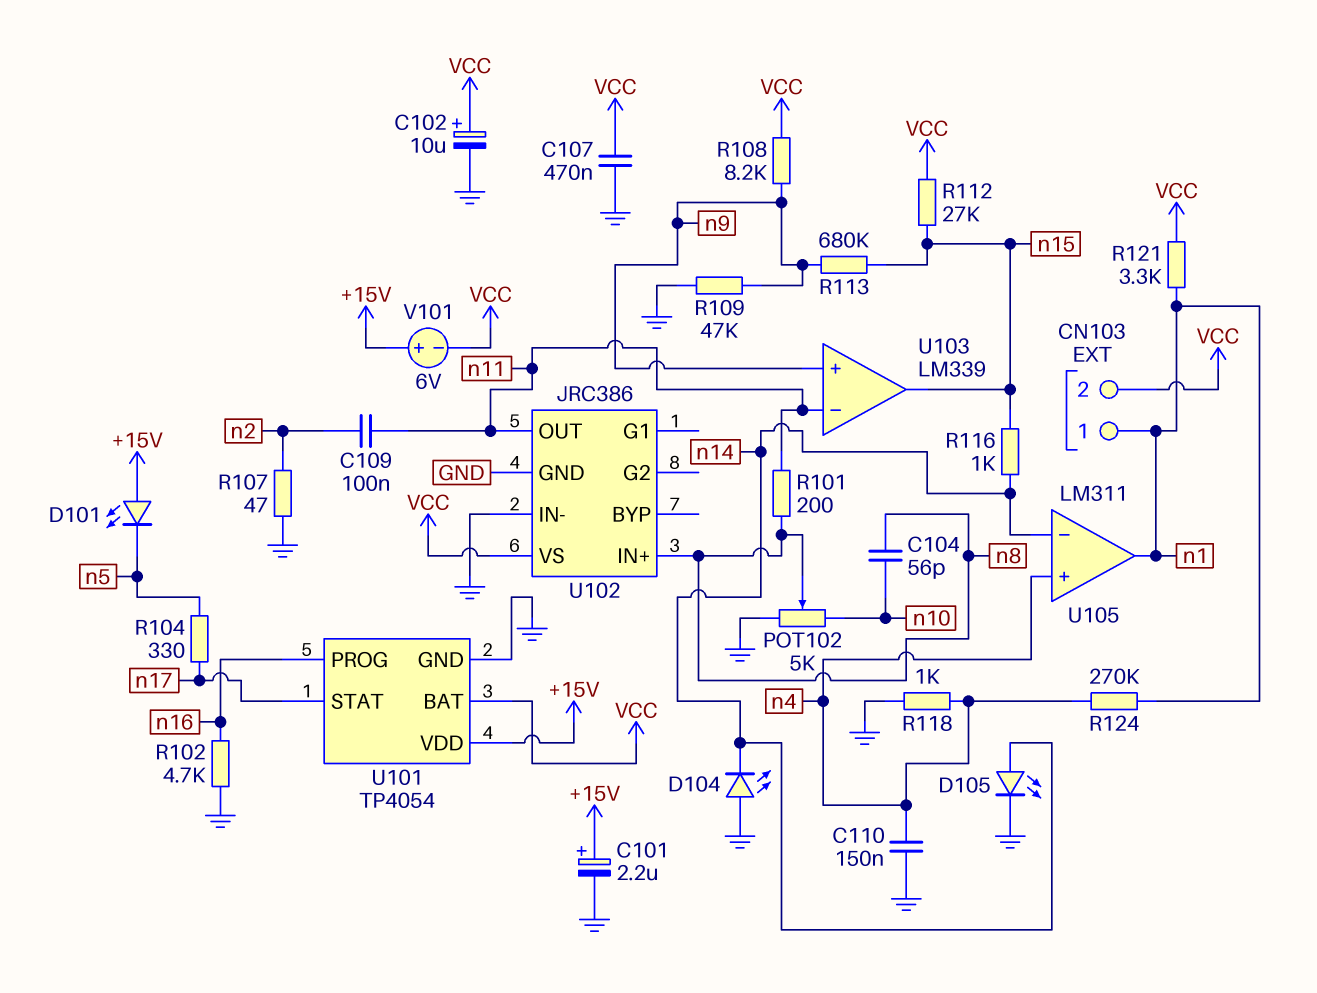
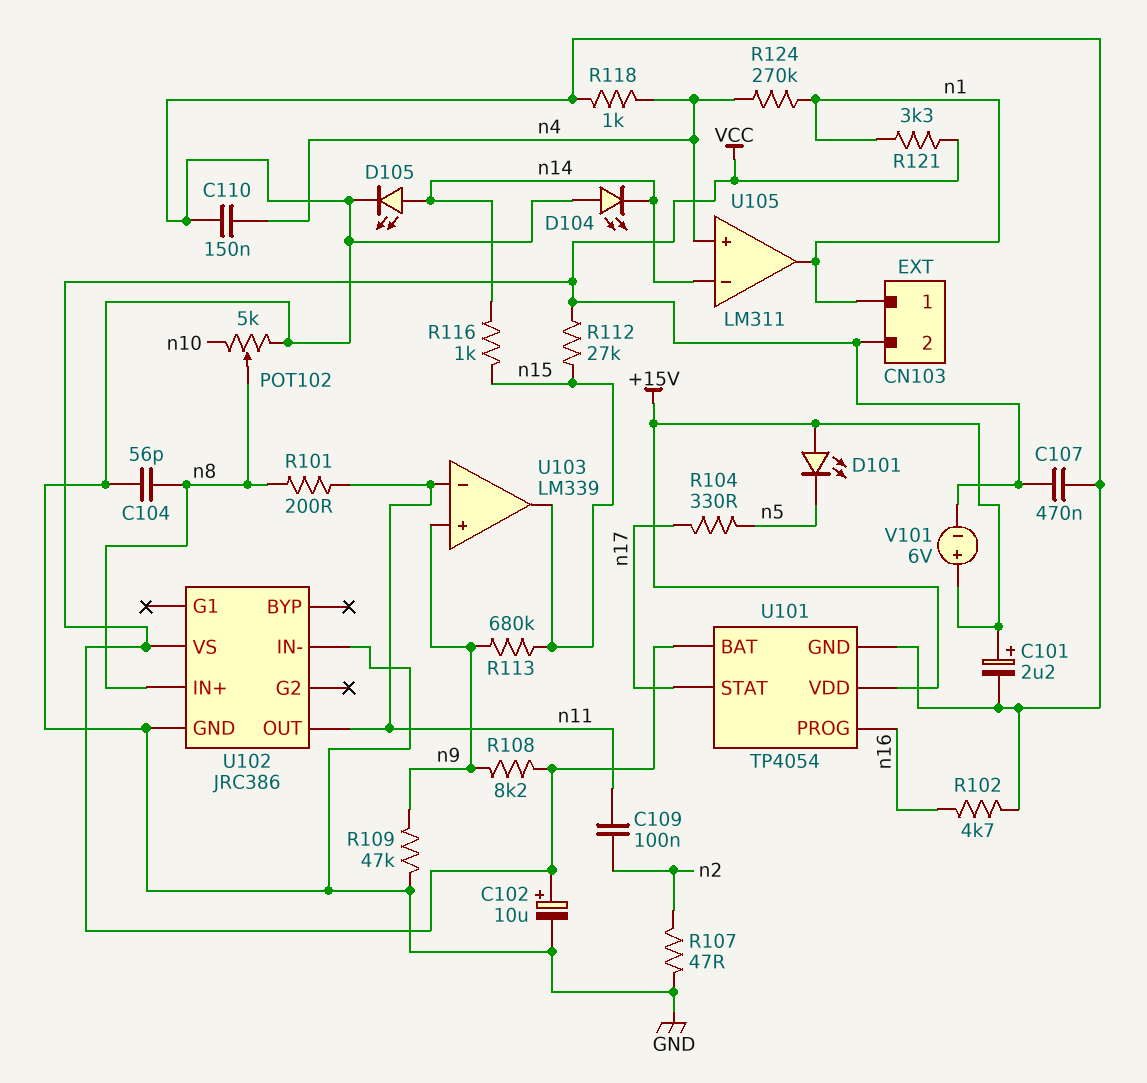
C104: 56pF (n8, n10) -> 56pF (GND, n8)

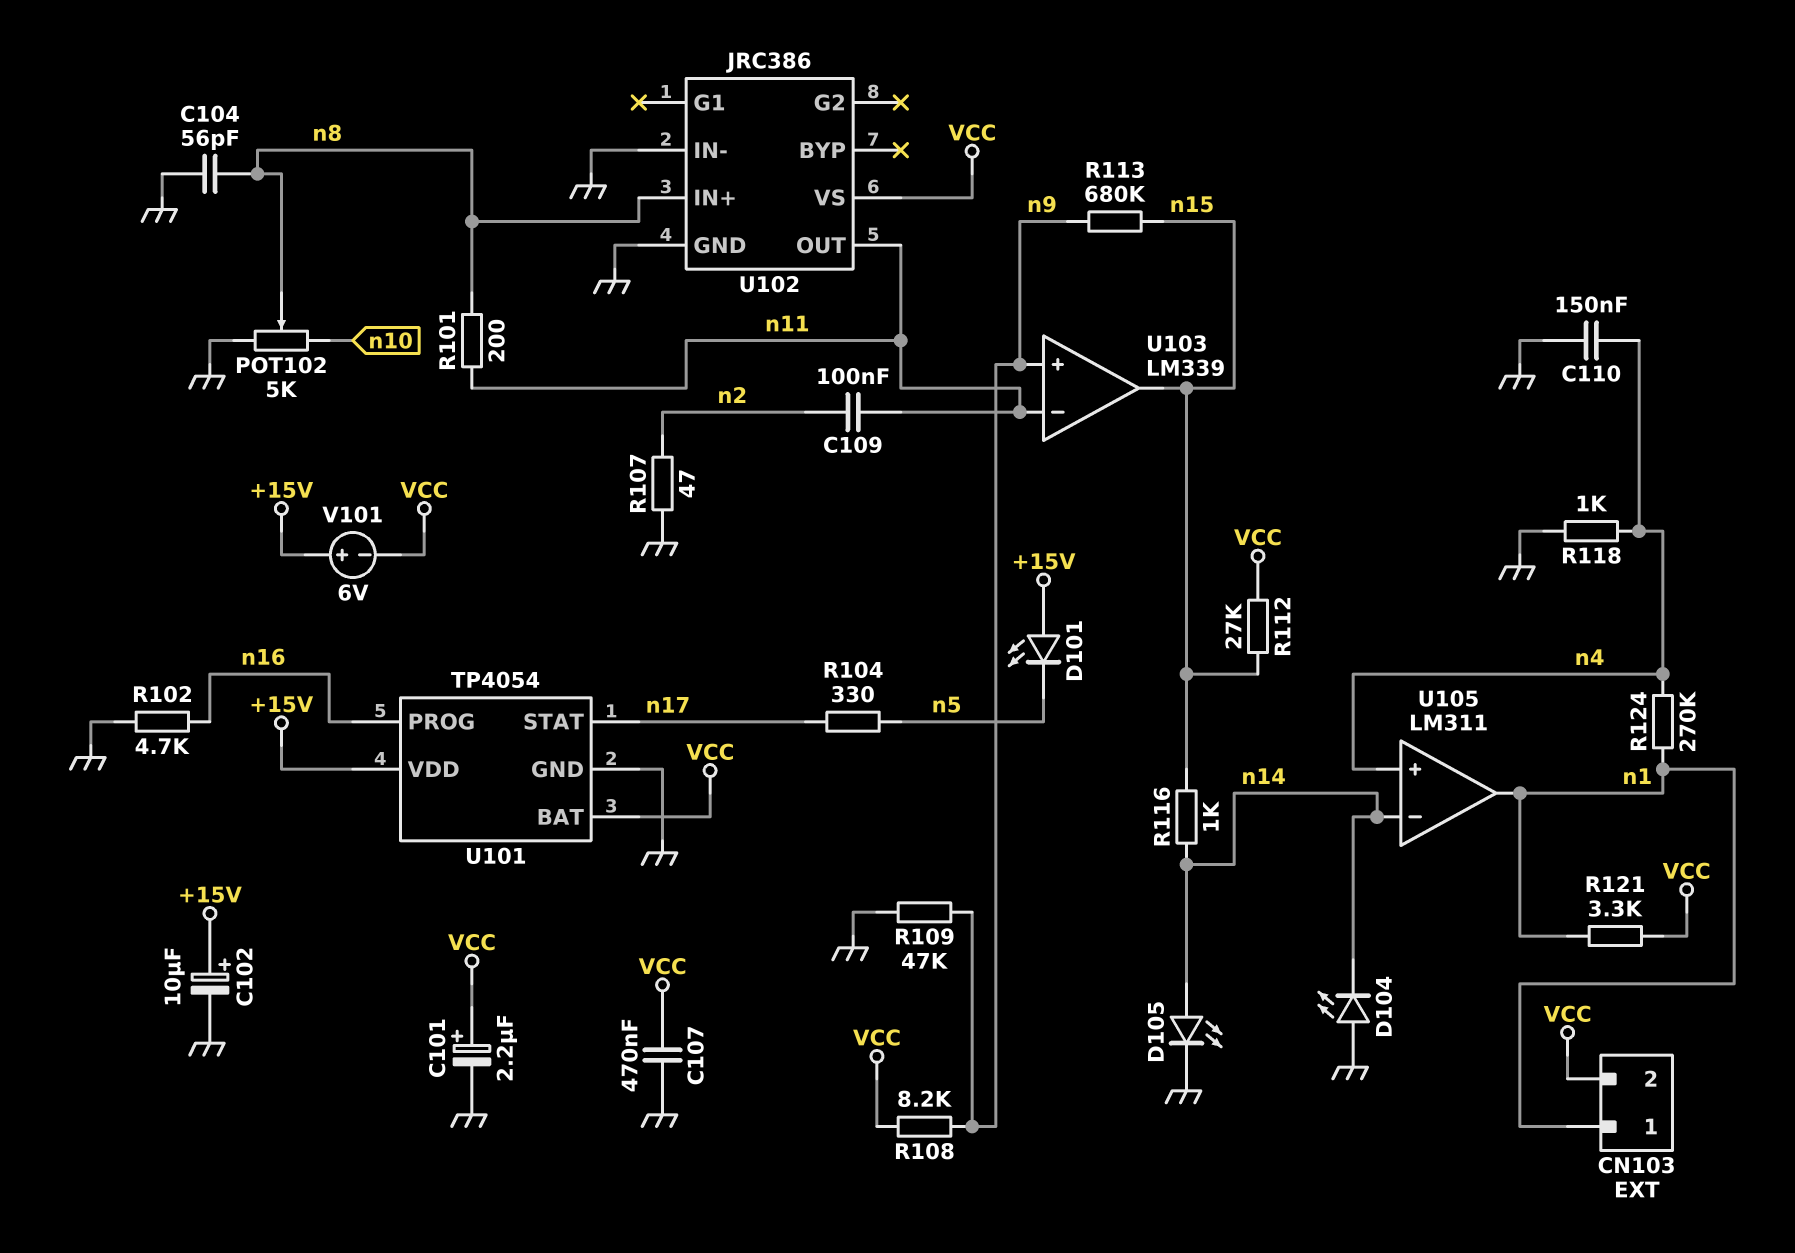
C101: 2.2uF (plus +15V, minus GND) -> 2.2uF (plus VCC, minus GND)
C102: 10uF (plus VCC, minus GND) -> 10uF (plus +15V, minus GND)

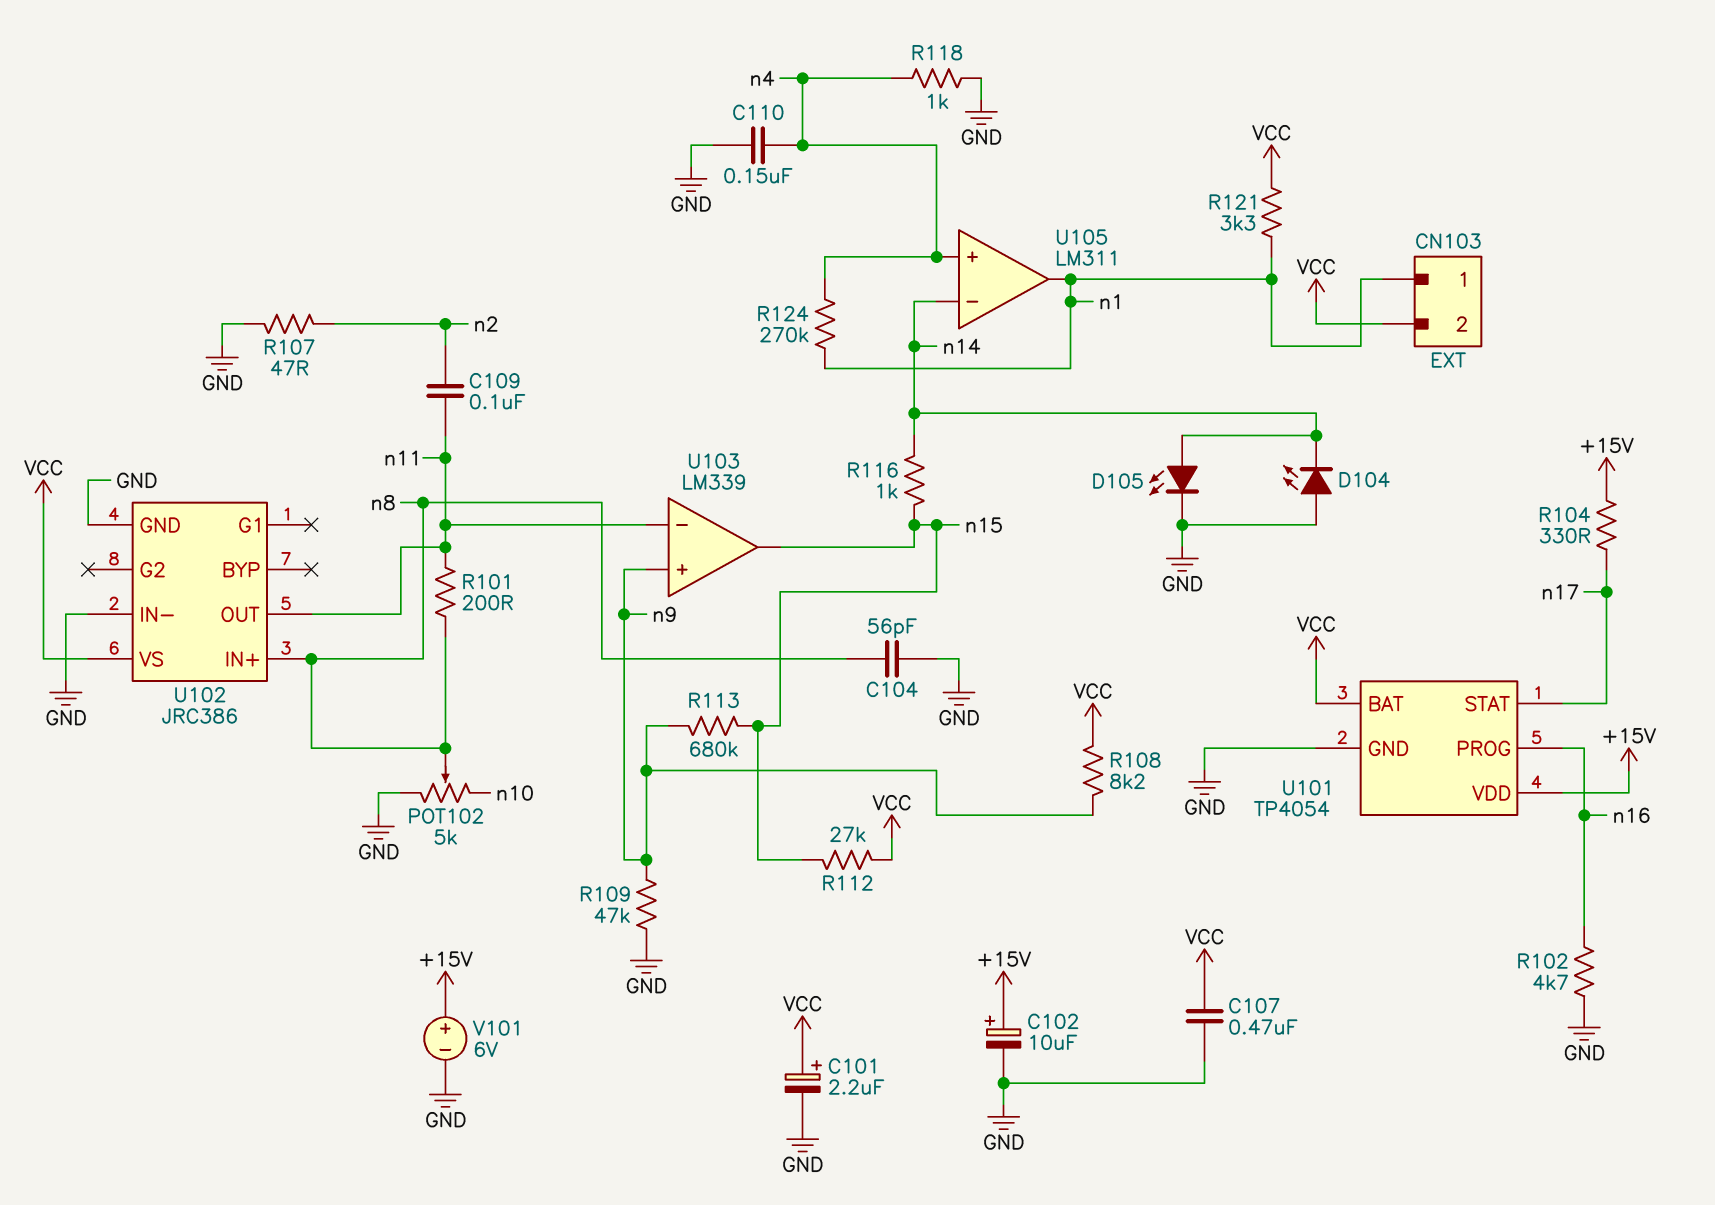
D101: LED (A +15V, K n5) -> none
R104: 330 (n5, n17) -> 330 (+15V, n17)
V101: 6V (plus +15V, minus VCC) -> 6V (plus +15V, minus GND)

